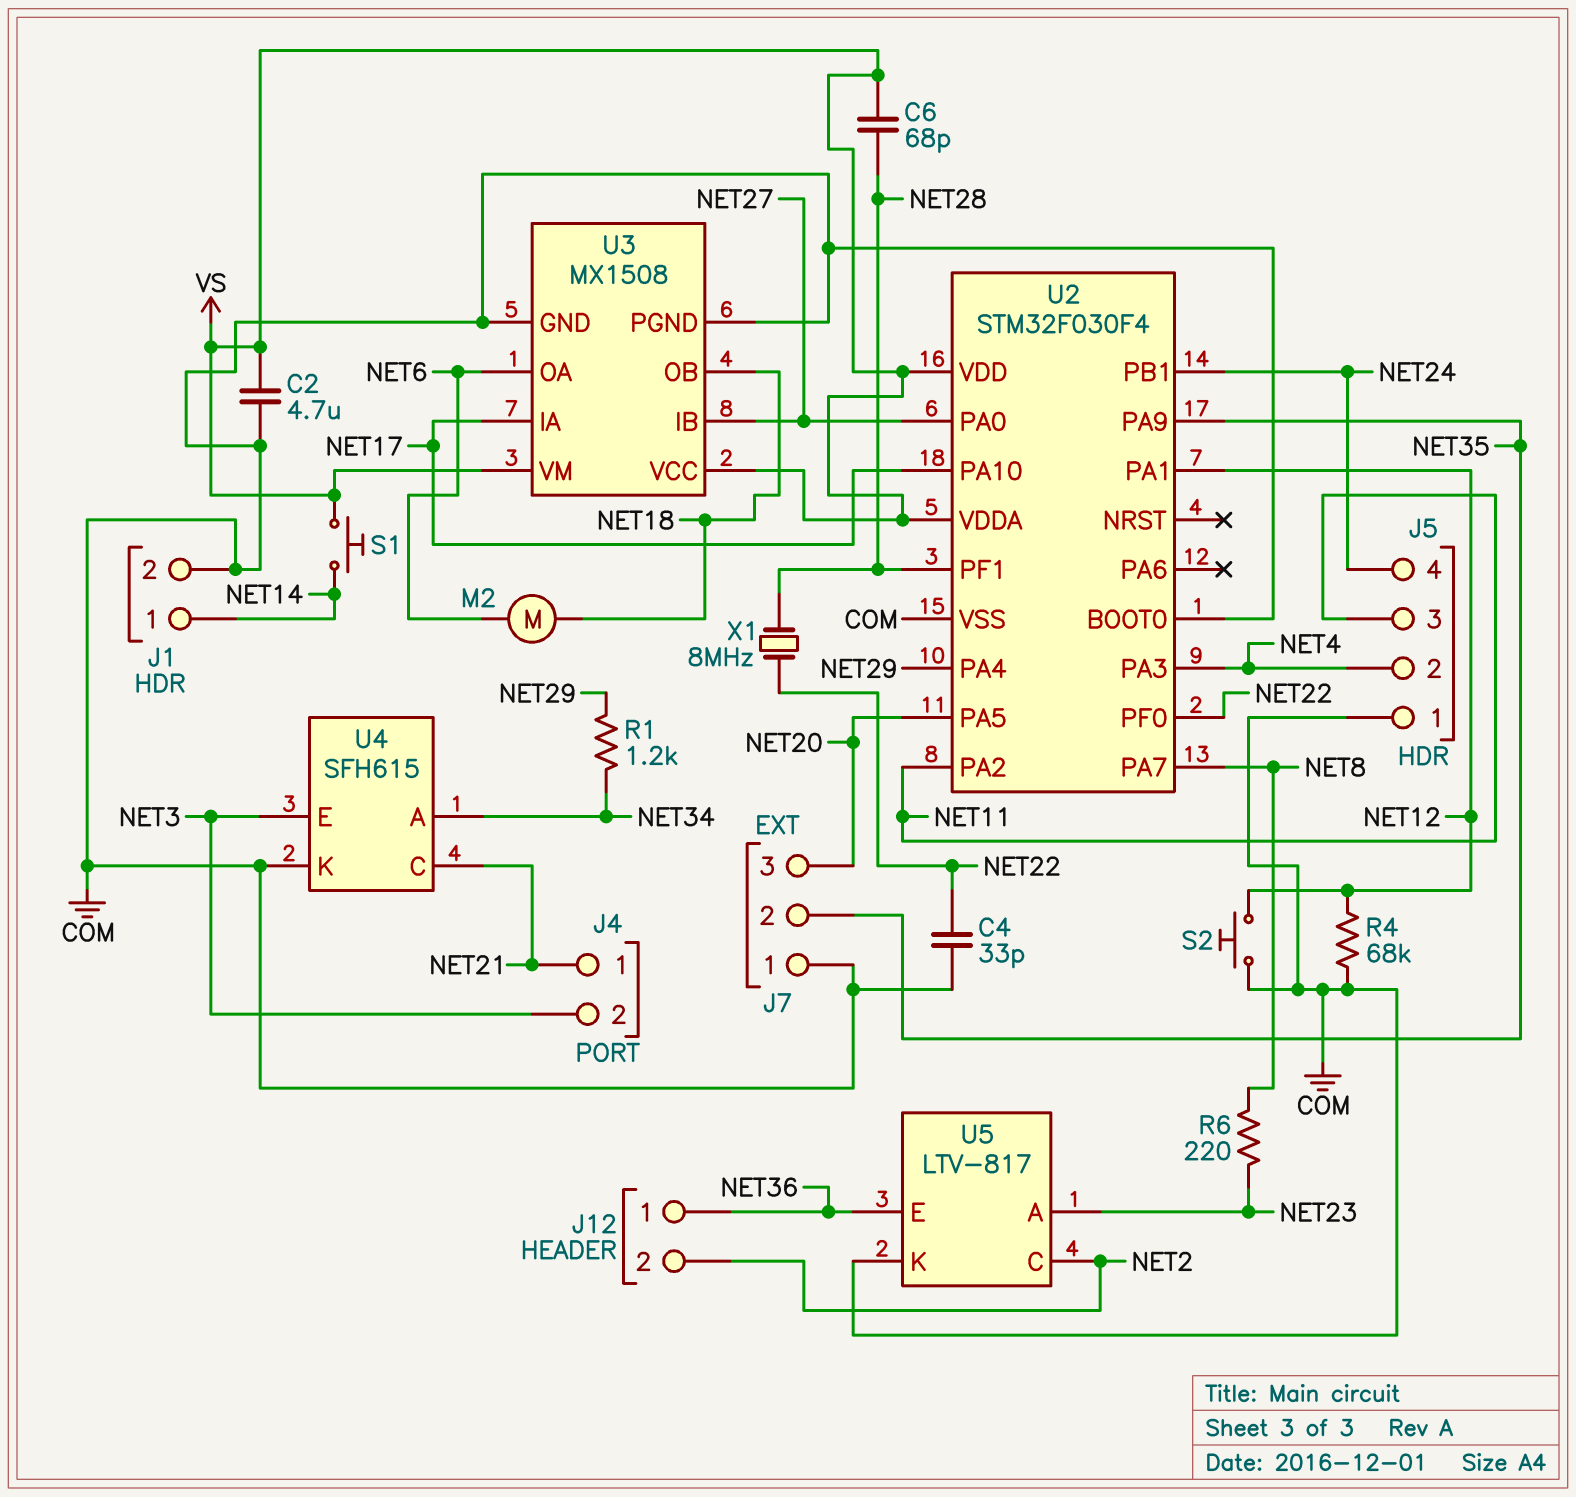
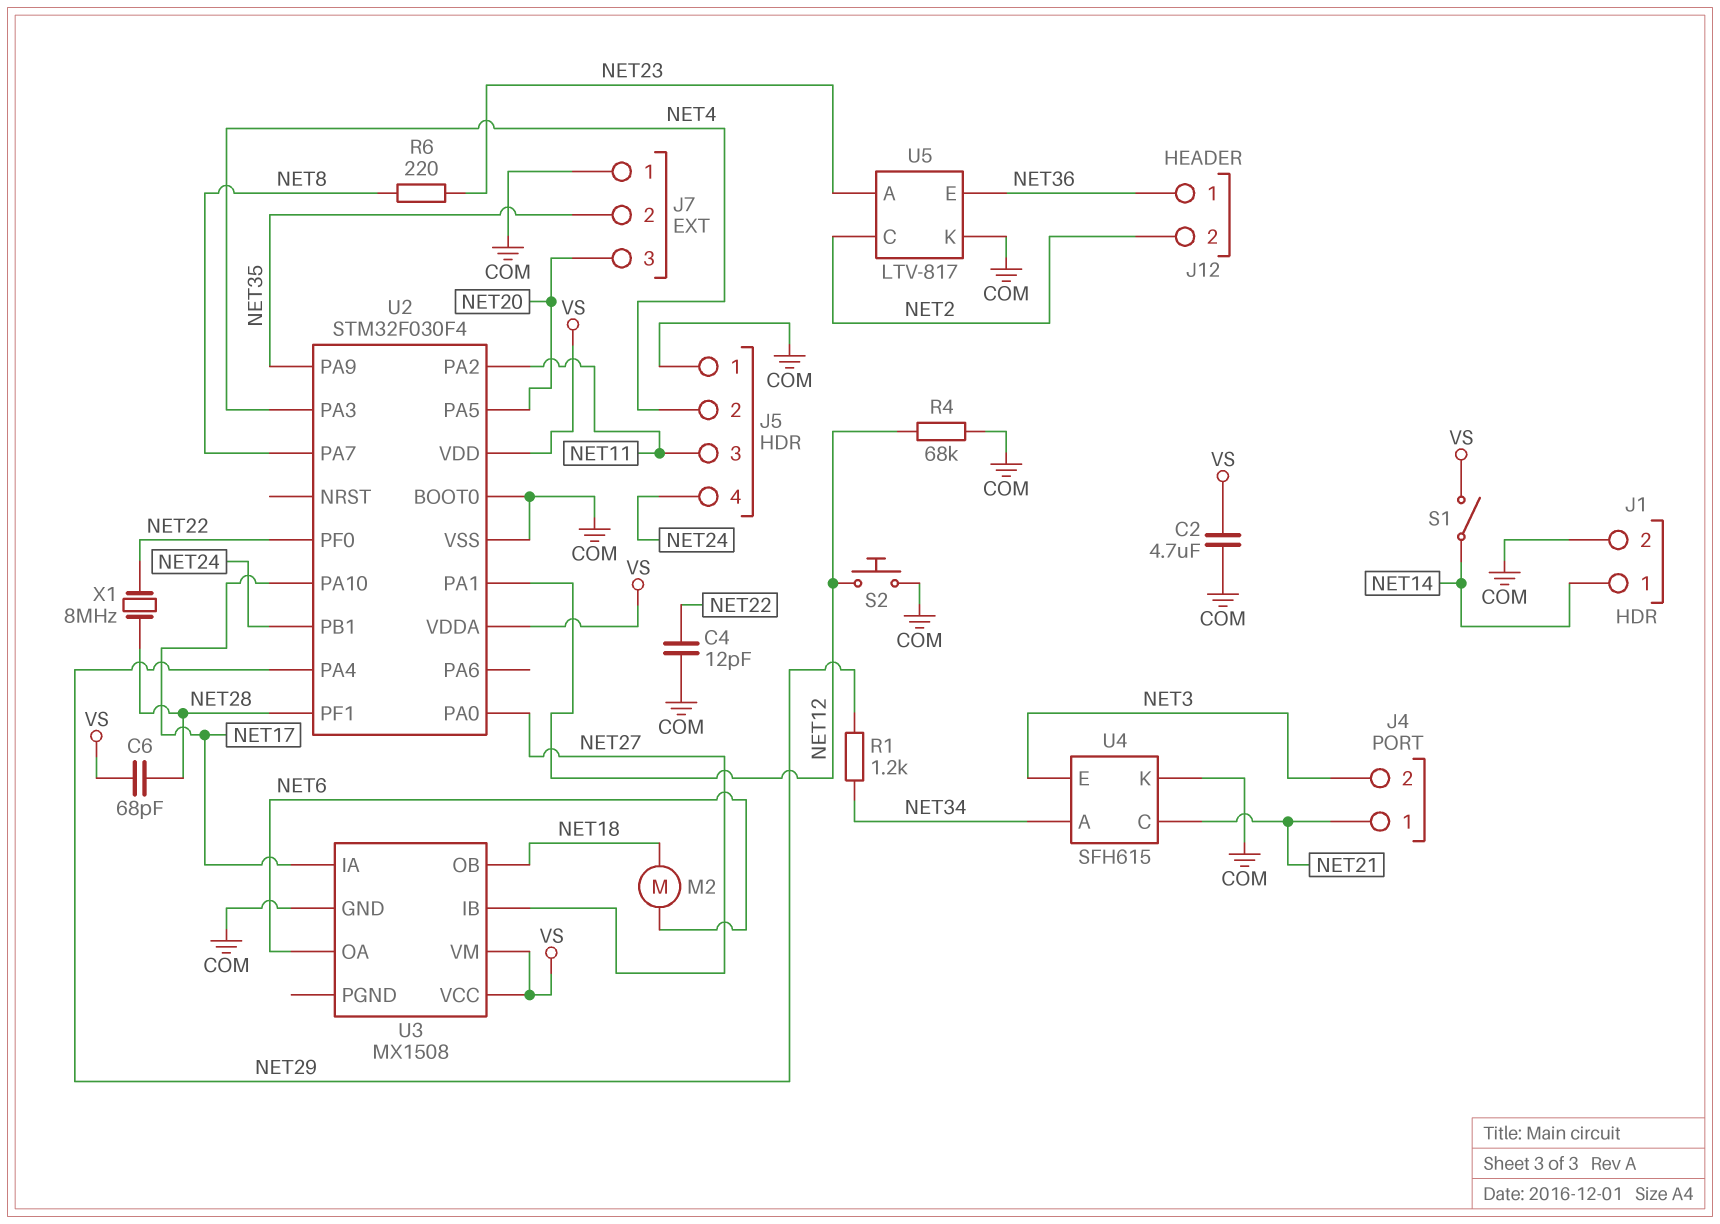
C4: 33pF (COM, NET22) -> 12pF (COM, NET22)
S1: button (NET14, VS) -> switch (NET14, VS)
U3 pin PGND: COM -> none

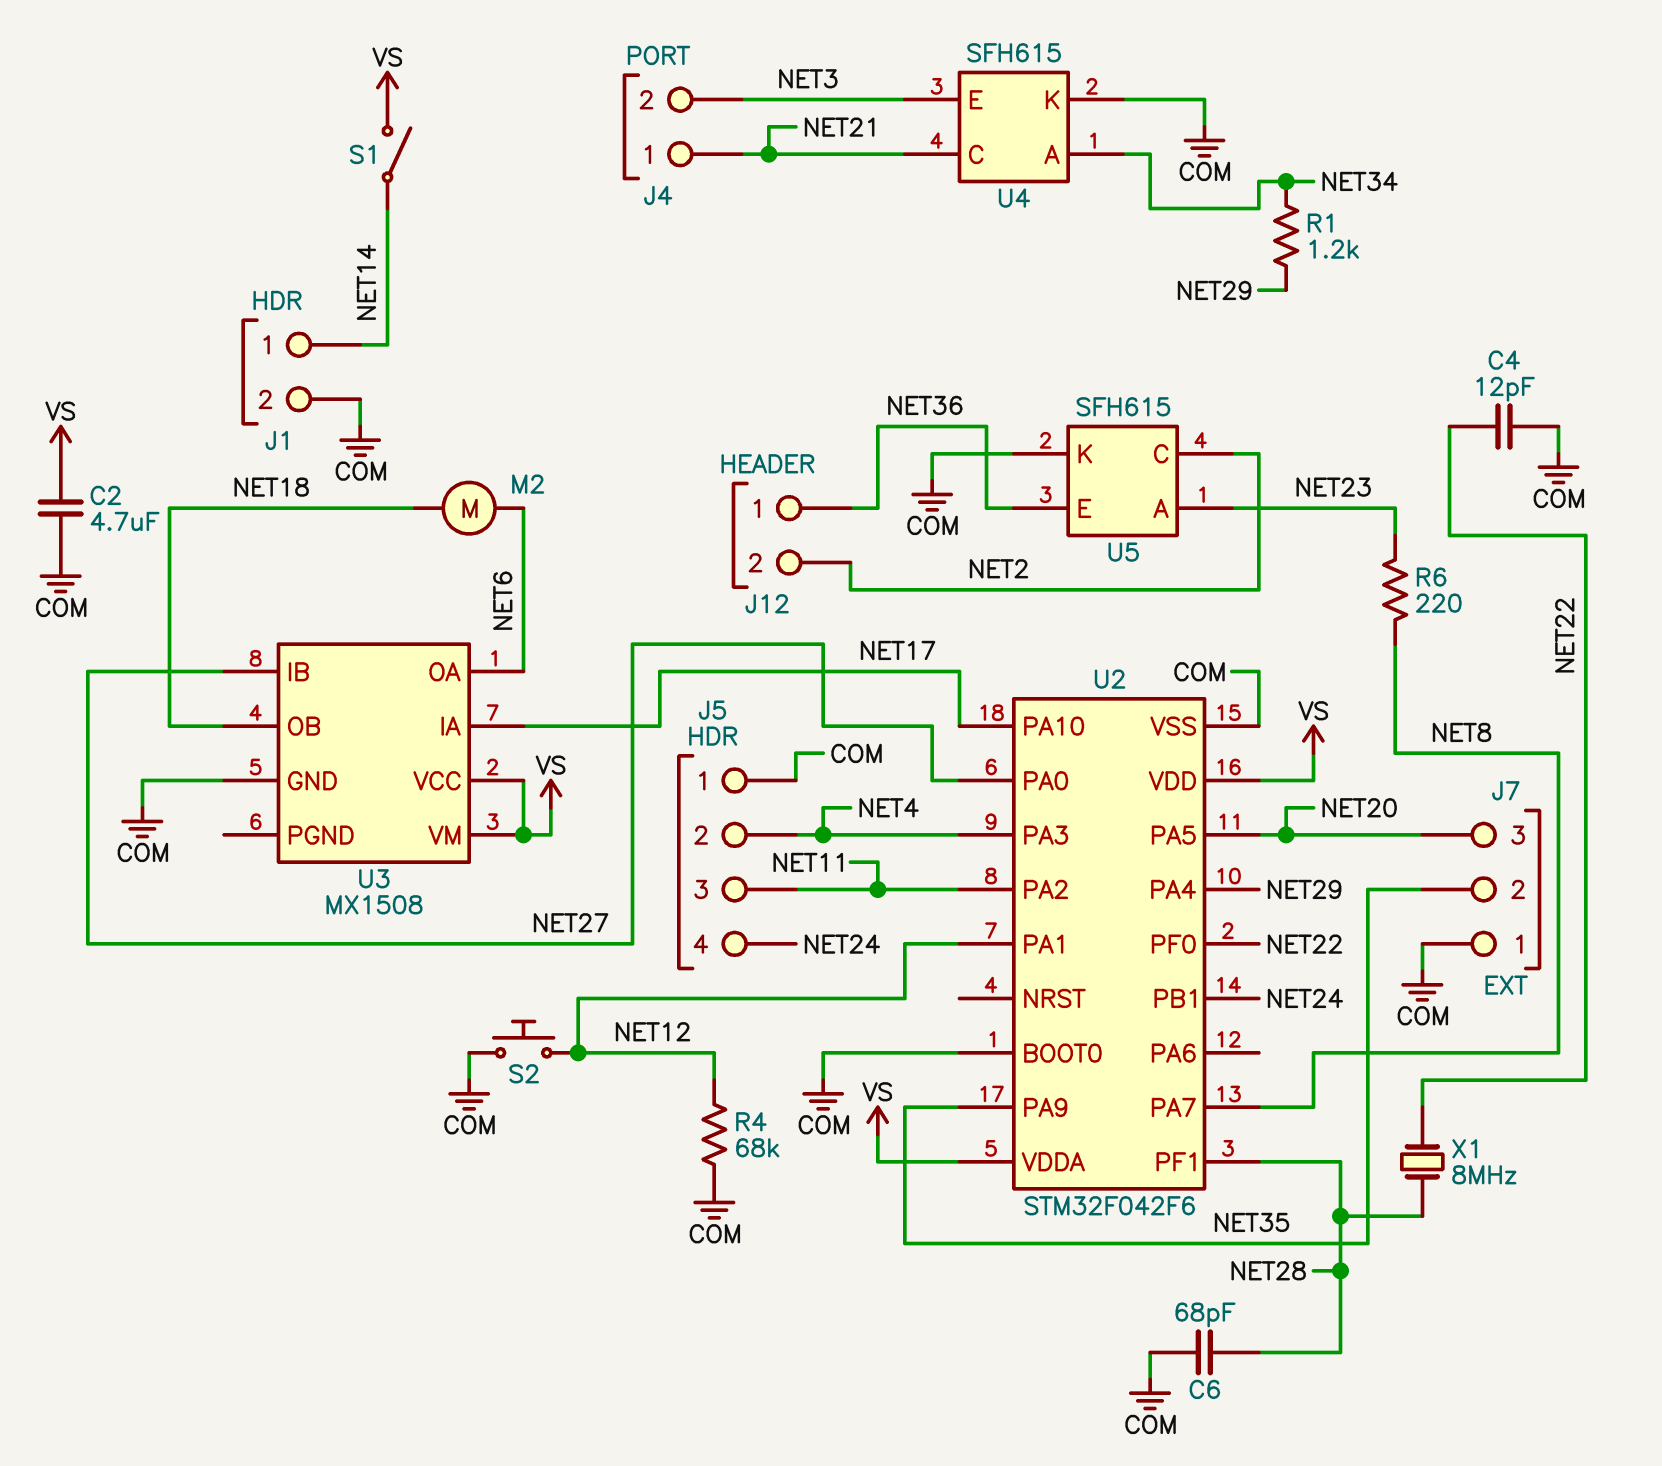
C6: 68pF (NET28, VS) -> 68pF (COM, NET28)
U2: STM32F030F4 -> STM32F042F6
U5: LTV-817 -> SFH615

